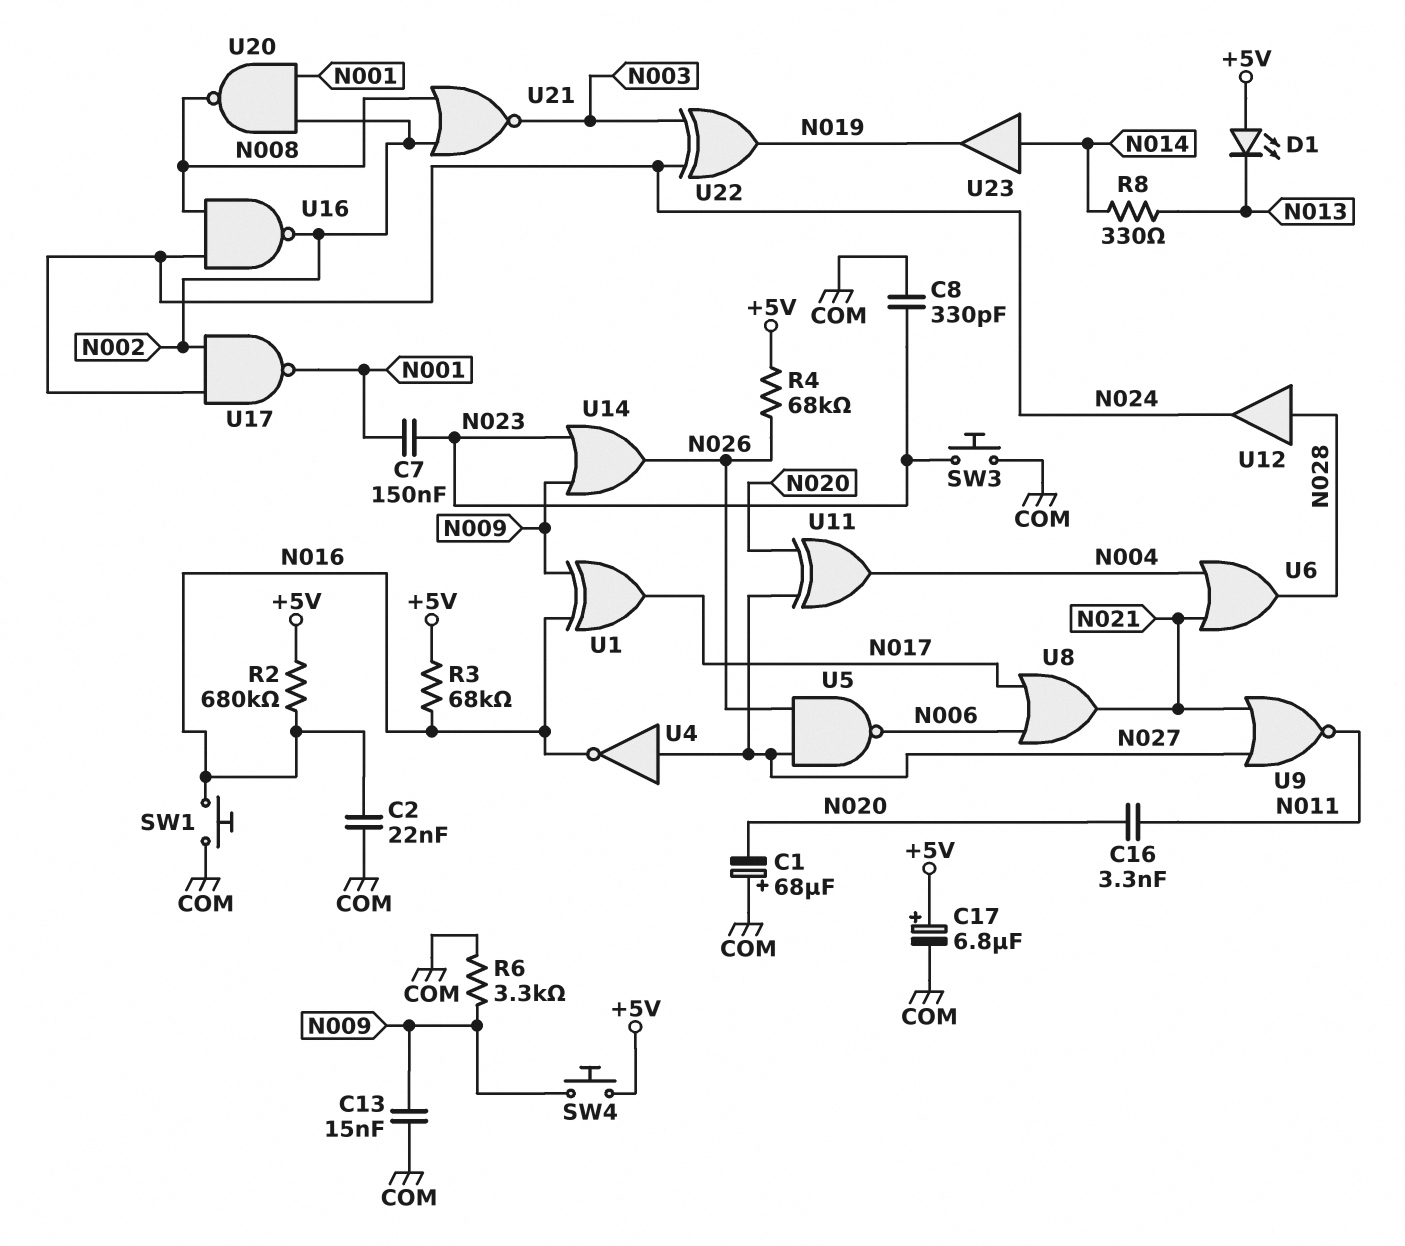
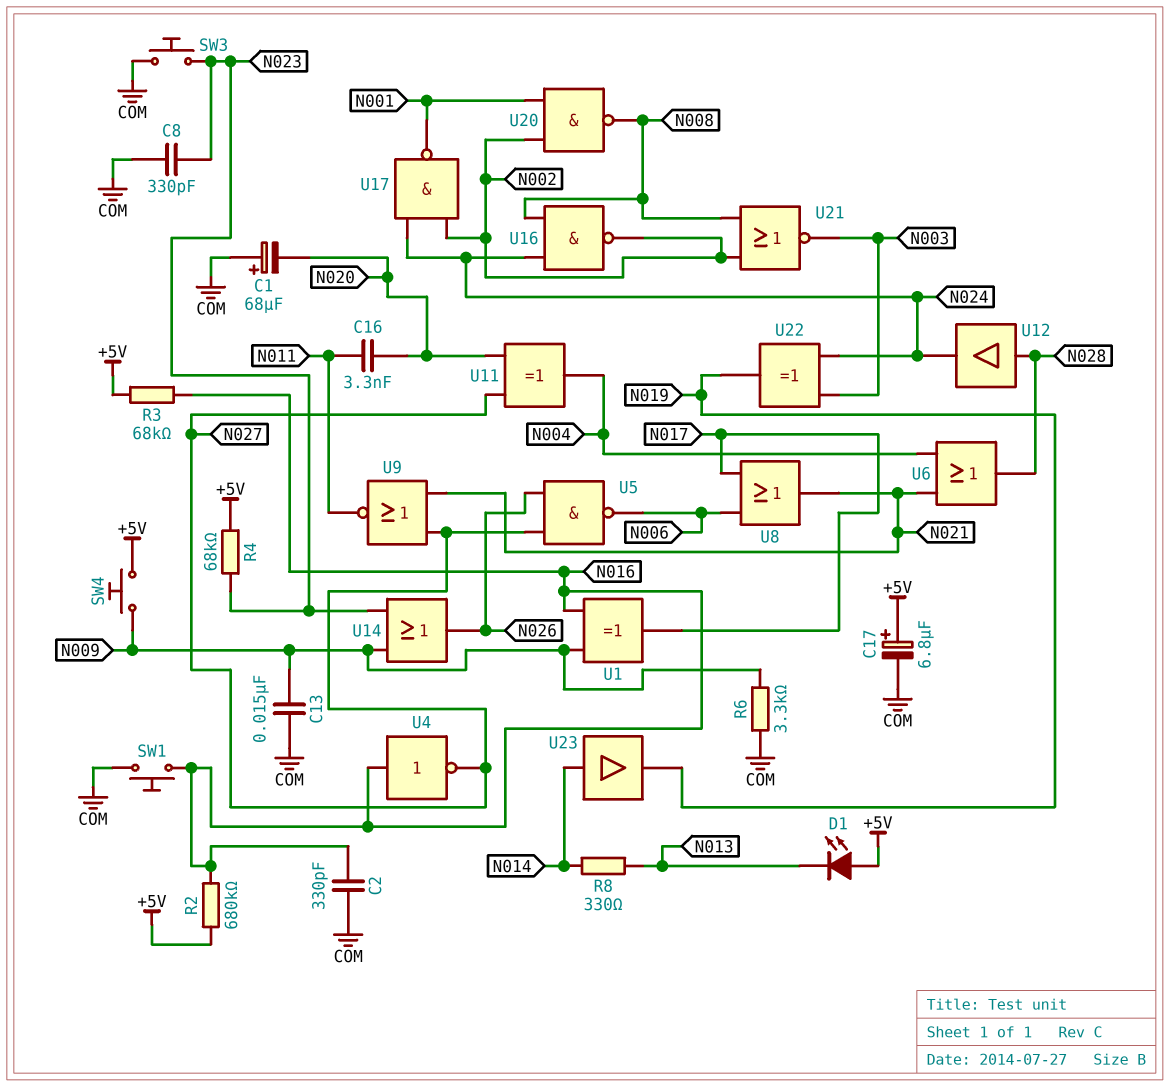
C2: 22nF (COM, N016) -> 330pF (COM, N016)
C7: 150nF (N001, N023) -> none
R4: 68k (+5V, N026) -> 68k (+5V, N023)
U4: NOT (in N027, out N016) -> NOT (in N016, out N027)

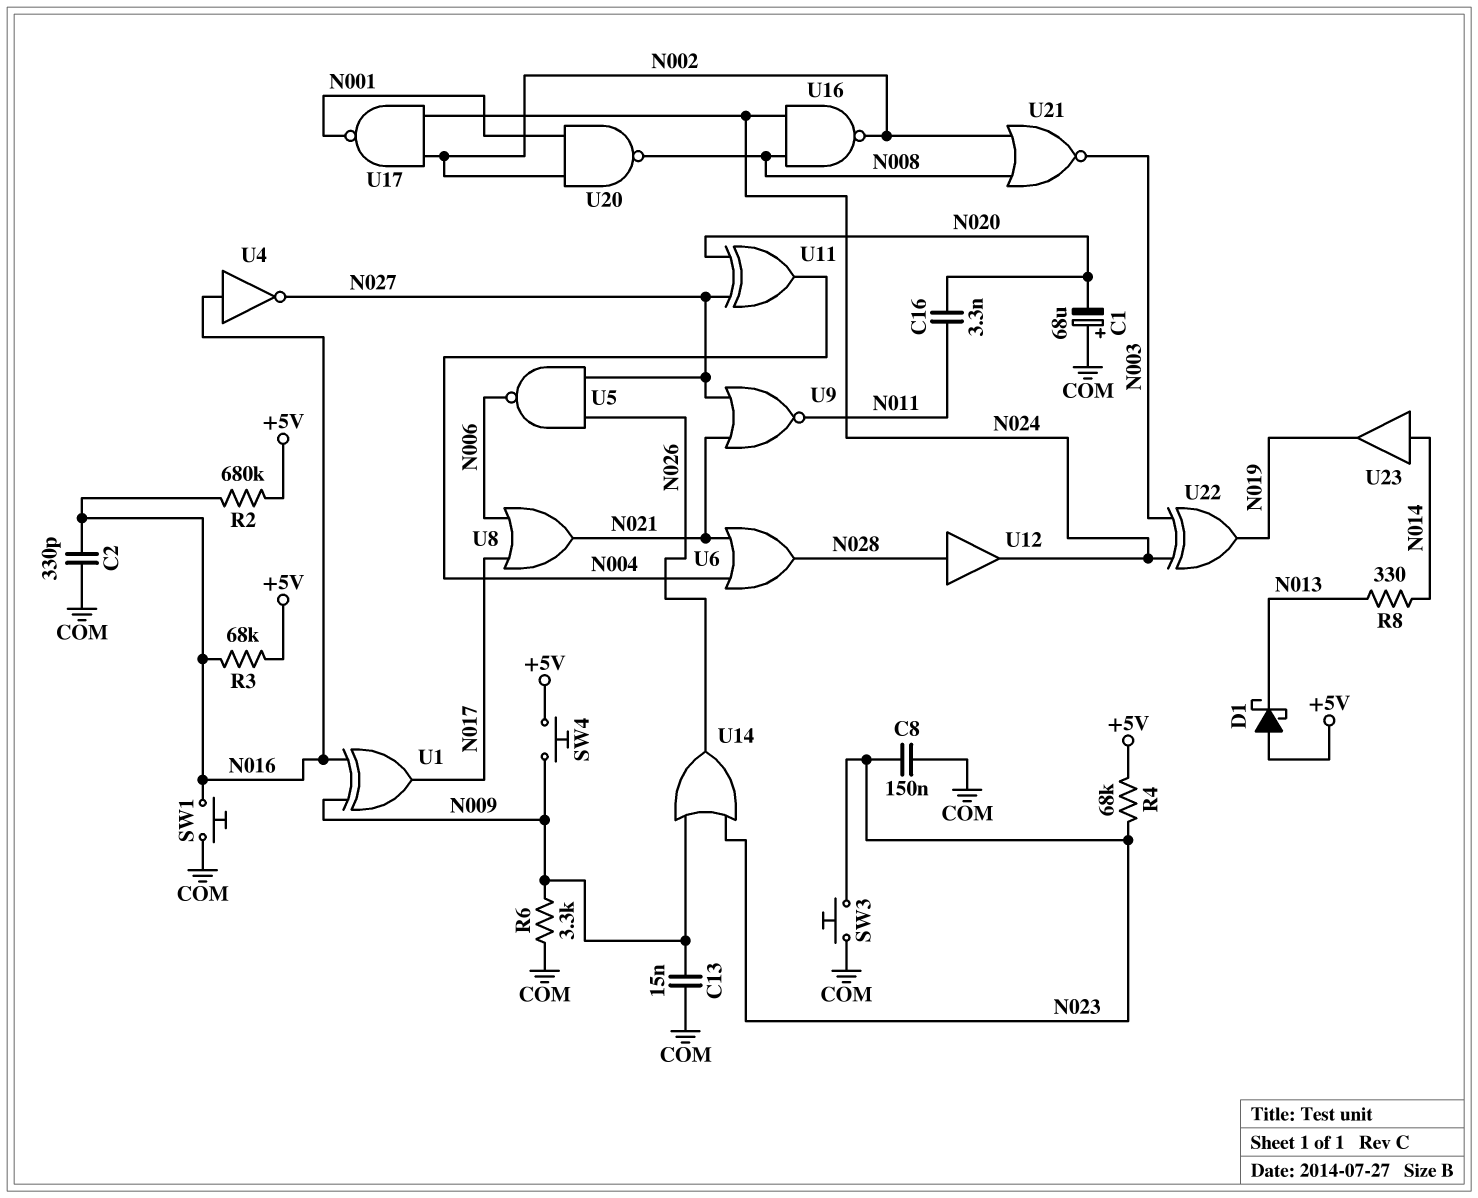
C8: 330pF (COM, N023) -> 150nF (COM, N023)
C17: 6.8uF (plus +5V, minus COM) -> none
D1: LED (A +5V, K N013) -> schottky (A +5V, K N013)

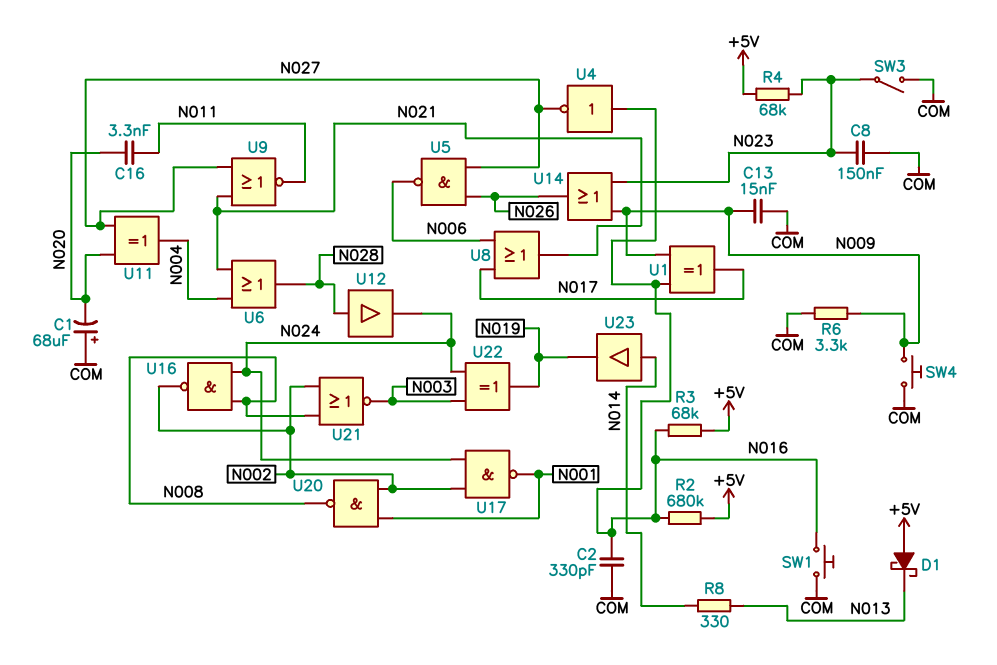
SW3: button (COM, N023) -> switch (COM, N023)
SW4: button (+5V, N009) -> button (COM, N009)

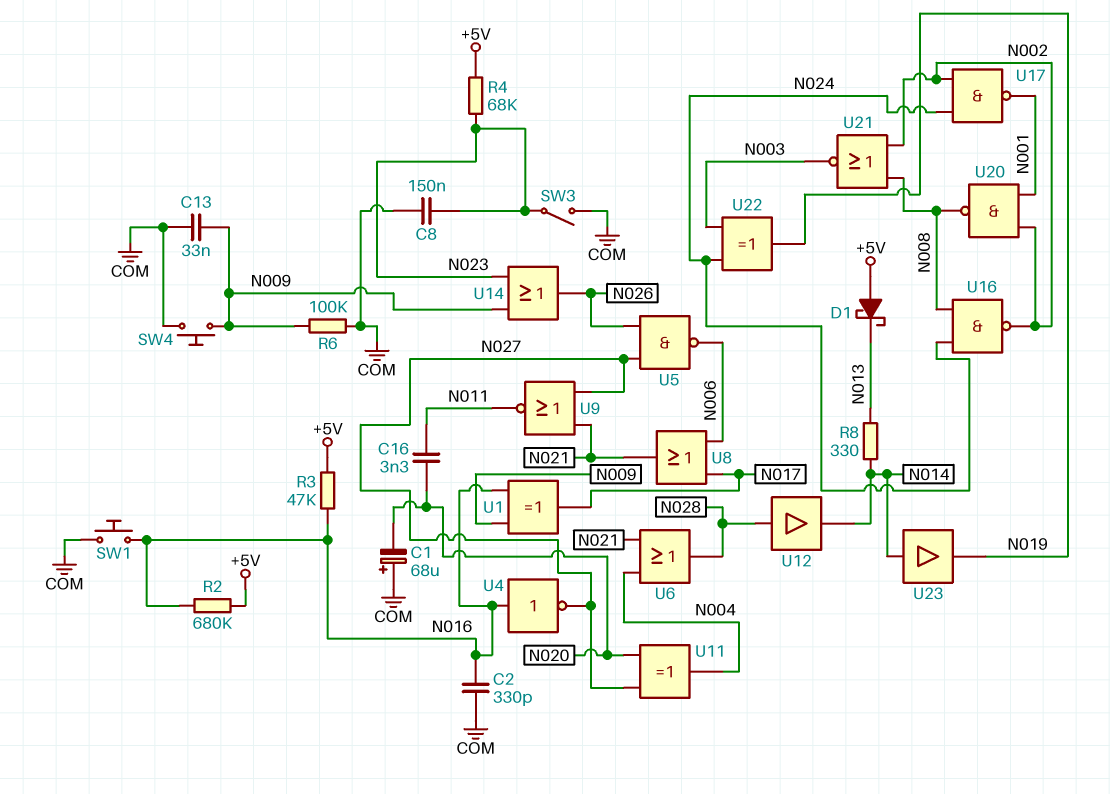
C13: 15nF (COM, N009) -> 33nF (COM, N009)
R3: 68k (+5V, N016) -> 47k (+5V, N016)
R6: 3.3k (COM, N009) -> 100k (COM, N009)
U12: buffer (in N028, out N024) -> buffer (in N028, out N014)

